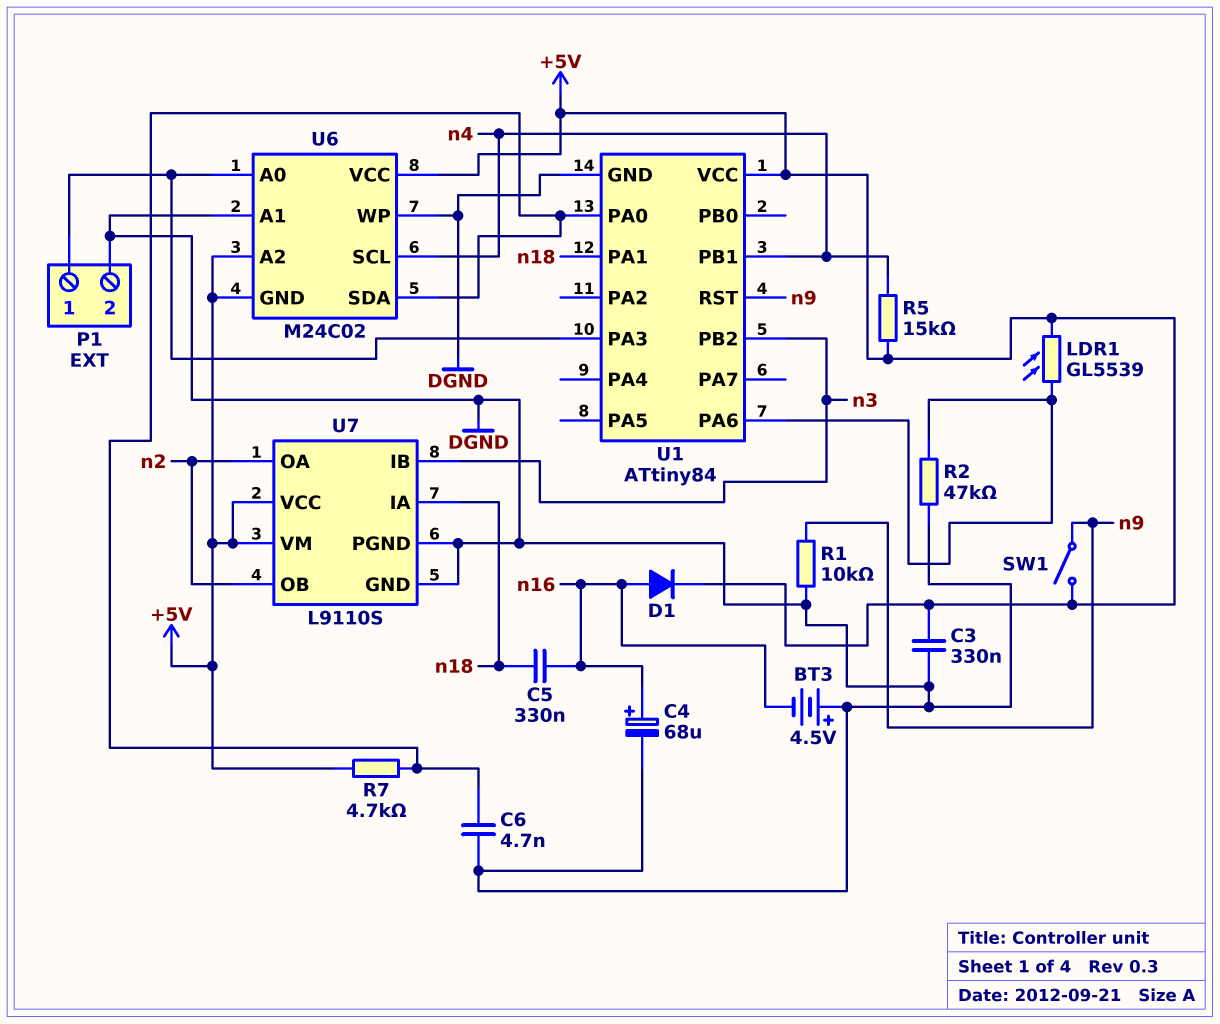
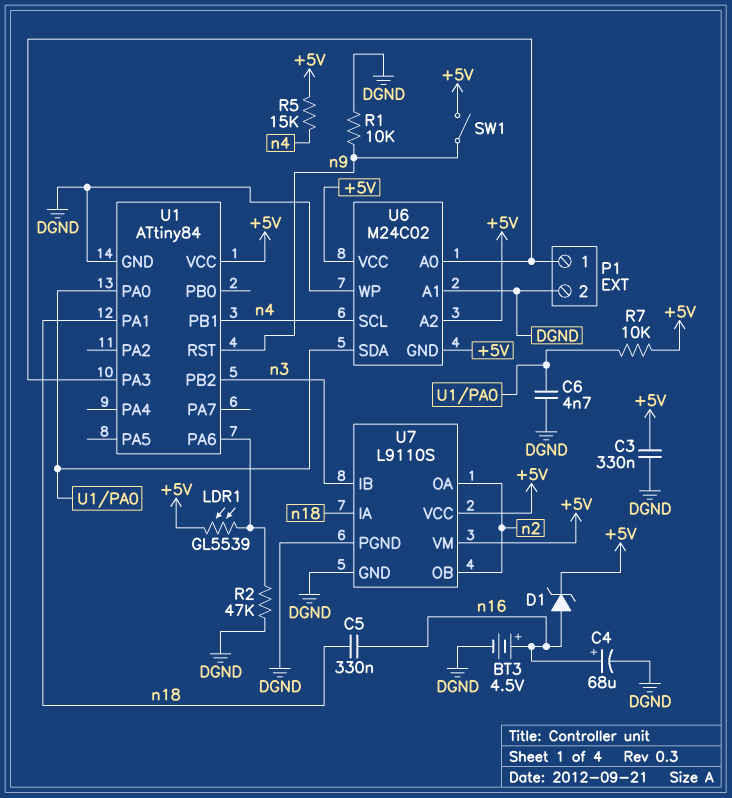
BT3: 4.5V (plus DGND, minus n16) -> 4.5V (plus n16, minus DGND)
D1: diode (A n16, K +5V) -> zener (A n16, K +5V)
R7: 4.7k (+5V, U1/PA0) -> 10k (+5V, U1/PA0)

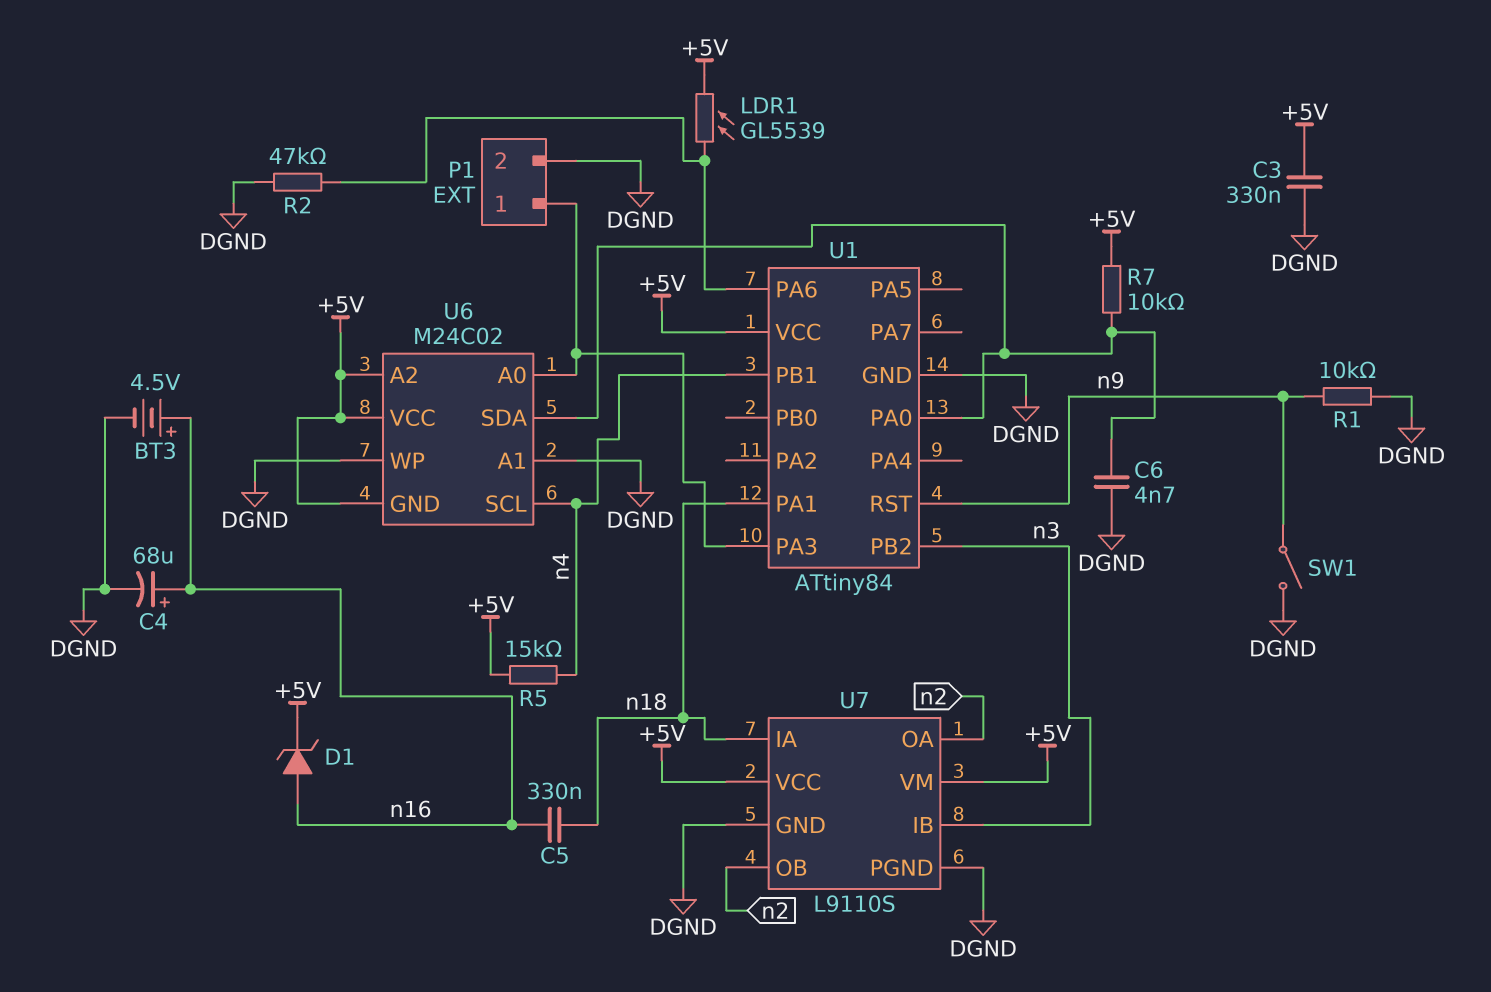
SW1: switch (+5V, n9) -> switch (DGND, n9)

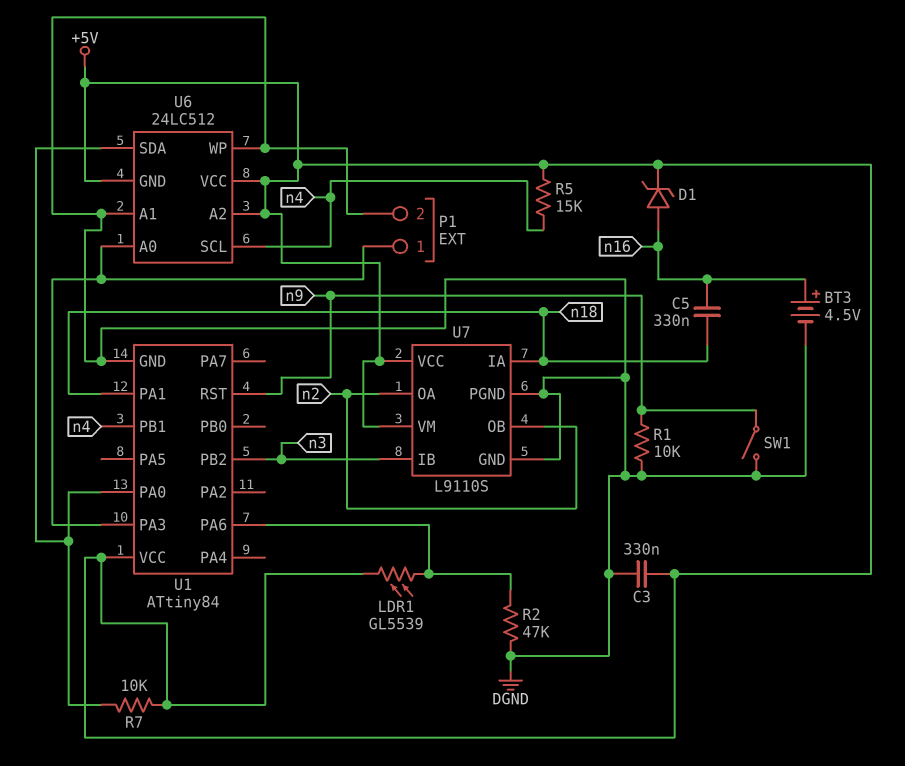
C4: 68uF (plus n16, minus DGND) -> none
C6: 4.7nF (DGND, U1/PA0) -> none
U6: M24C02 -> 24LC512

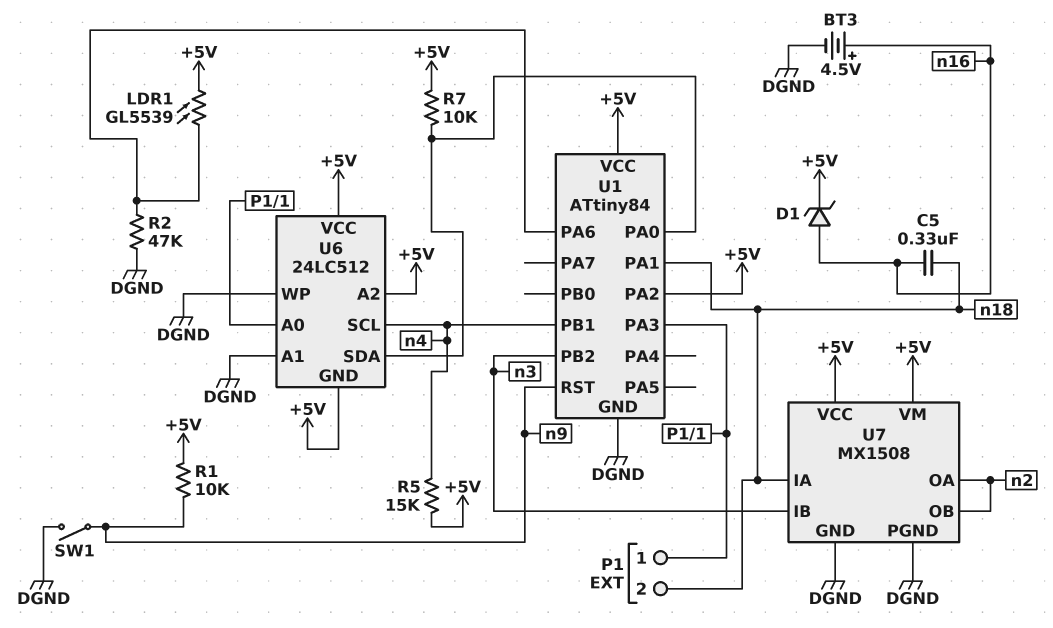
C3: 330nF (+5V, DGND) -> none
P1 pin 2: DGND -> n18
R1: 10k (DGND, n9) -> 10k (+5V, n9)
U1 pin PA2: none -> +5V
U7: L9110S -> MX1508

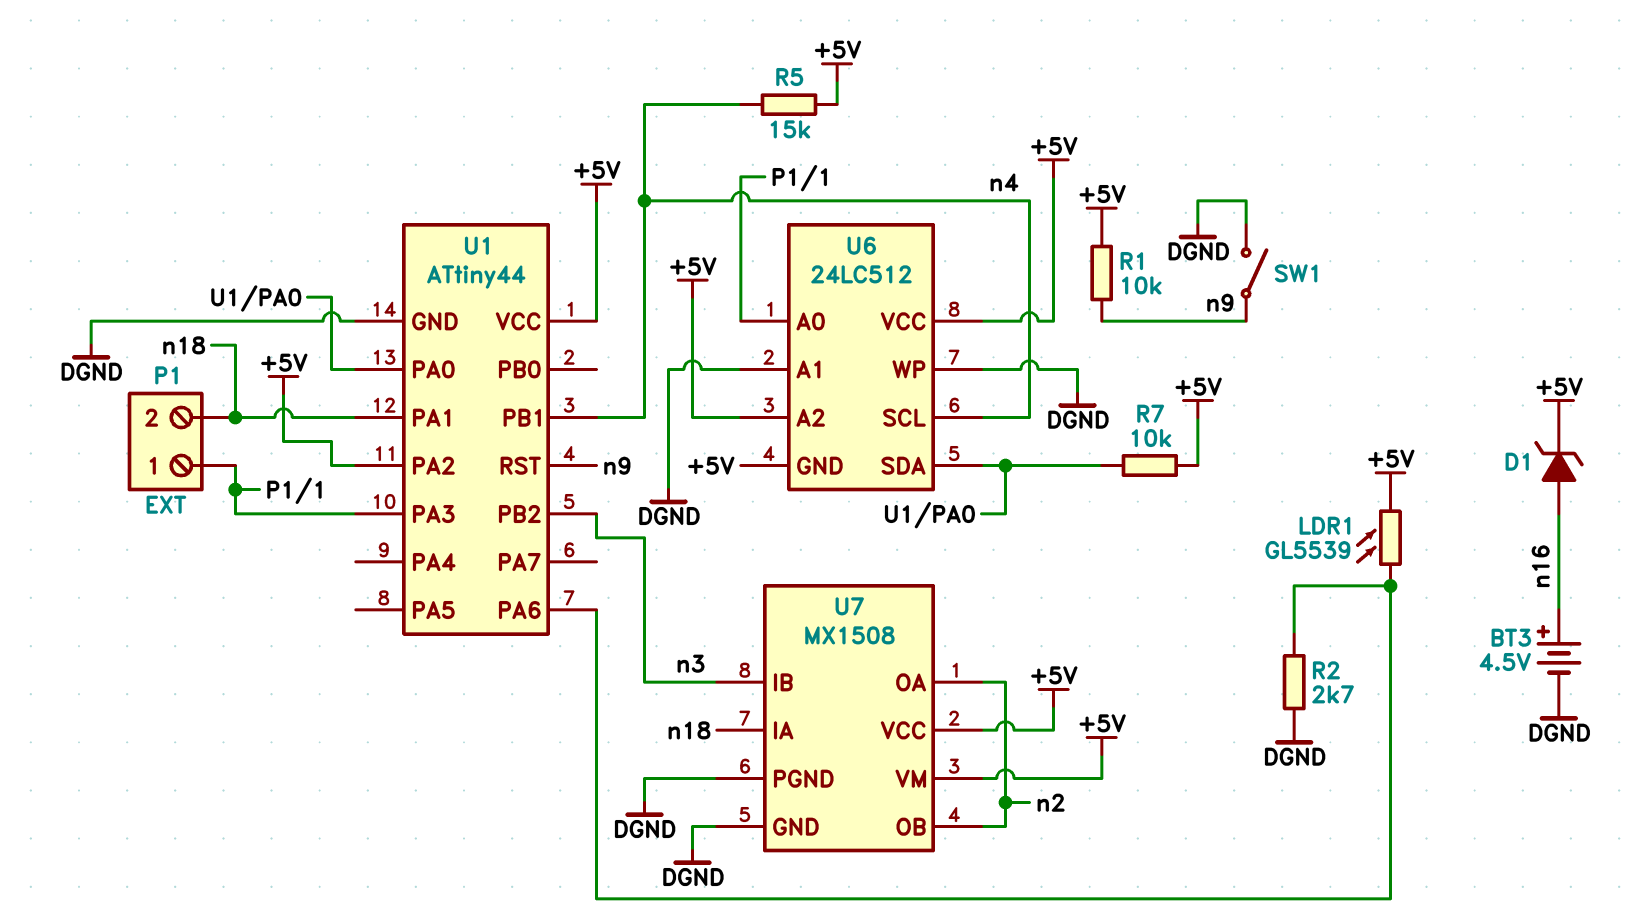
C5: 330nF (n16, n18) -> none
R2: 47k (DGND, U1/PA6) -> 2.7k (DGND, U1/PA6)
U1: ATtiny84 -> ATtiny44

